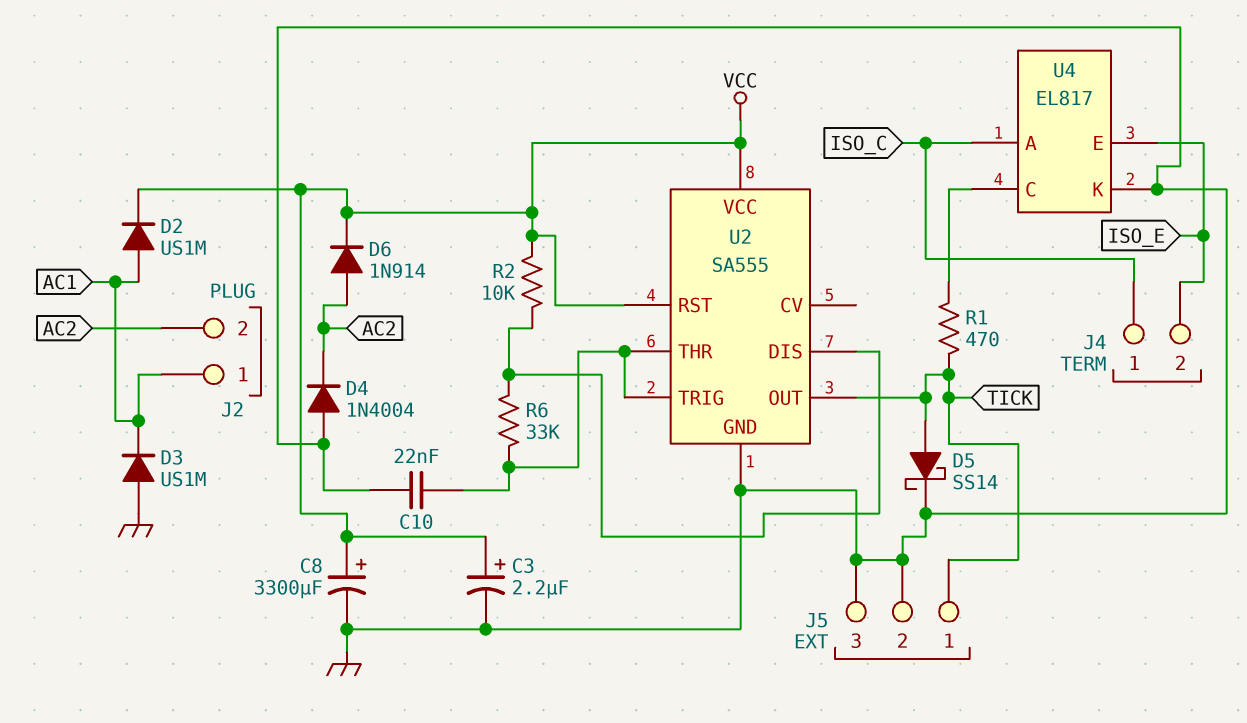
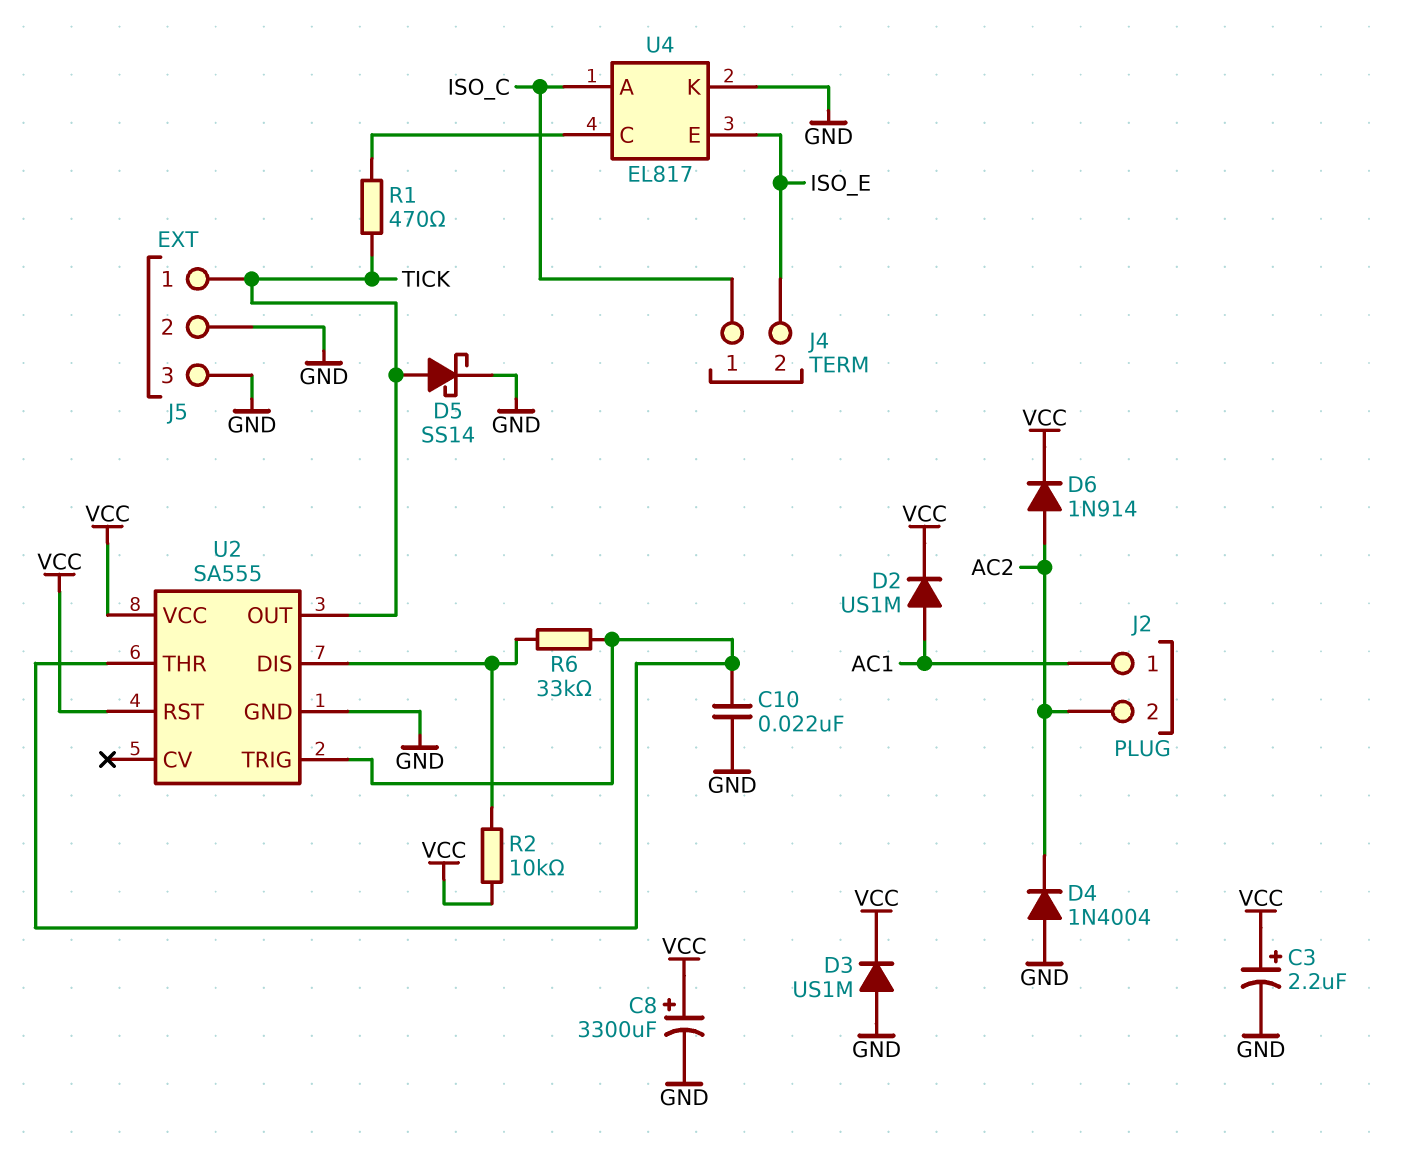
D3: diode US1M (A GND, K AC1) -> diode US1M (A GND, K VCC)

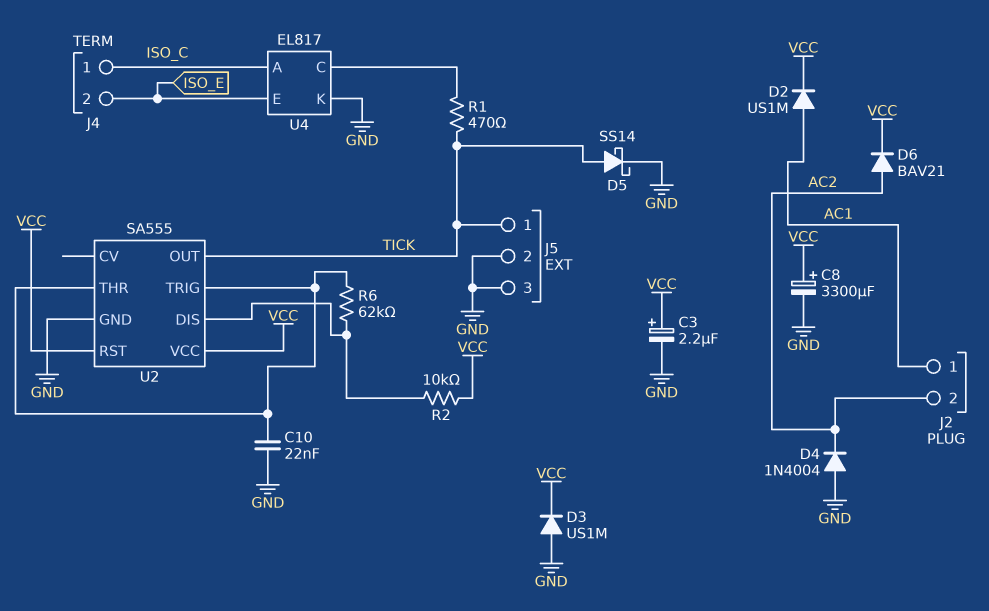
D6: diode 1N914 (A AC2, K VCC) -> diode BAV21 (A AC2, K VCC)
R6: 33k (U2/DIS, U2/THR) -> 62k (U2/DIS, U2/THR)

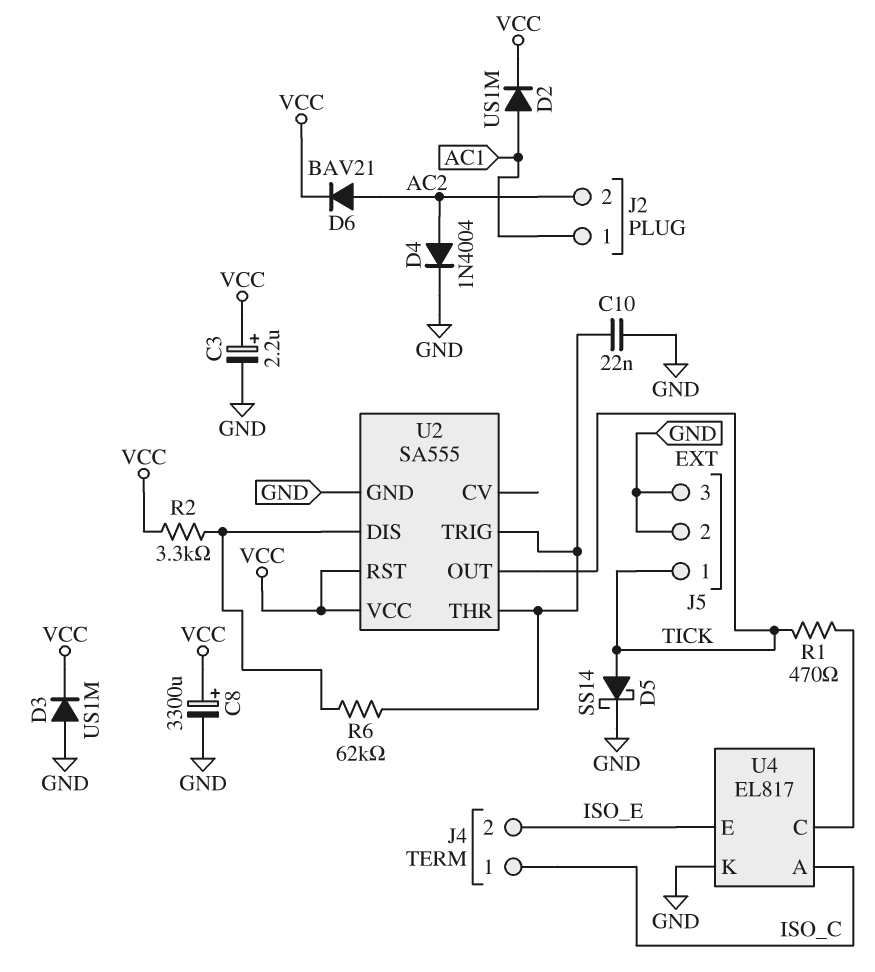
D4: diode 1N4004 (A GND, K AC2) -> diode 1N4004 (A AC2, K GND)
R2: 10k (U2/DIS, VCC) -> 3.3k (U2/DIS, VCC)

